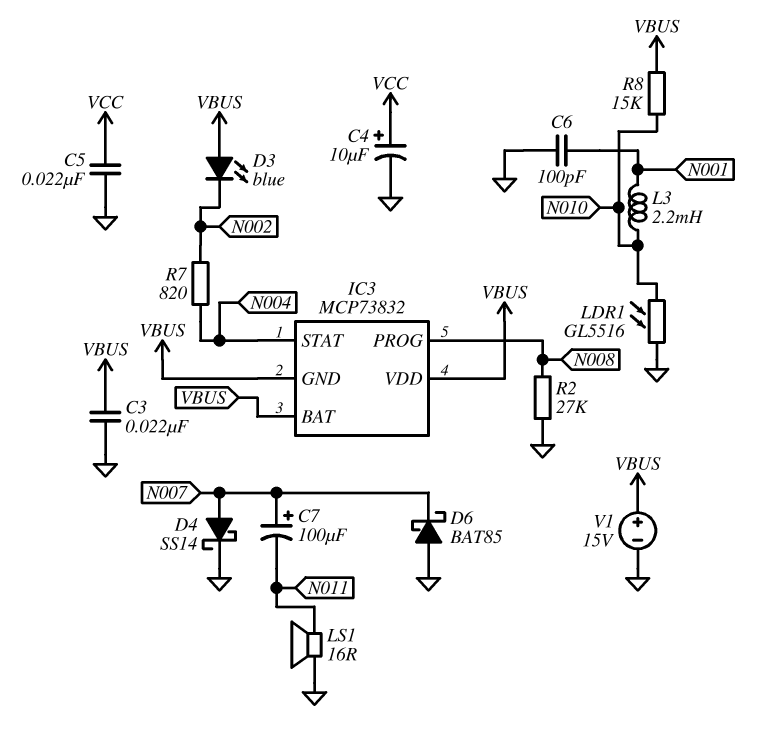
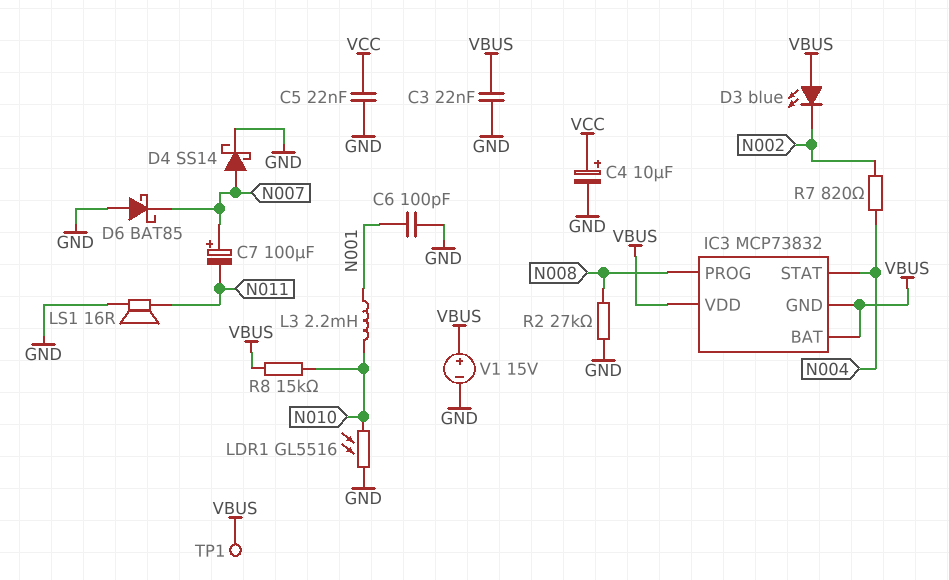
TP1: none -> test point (VBUS)

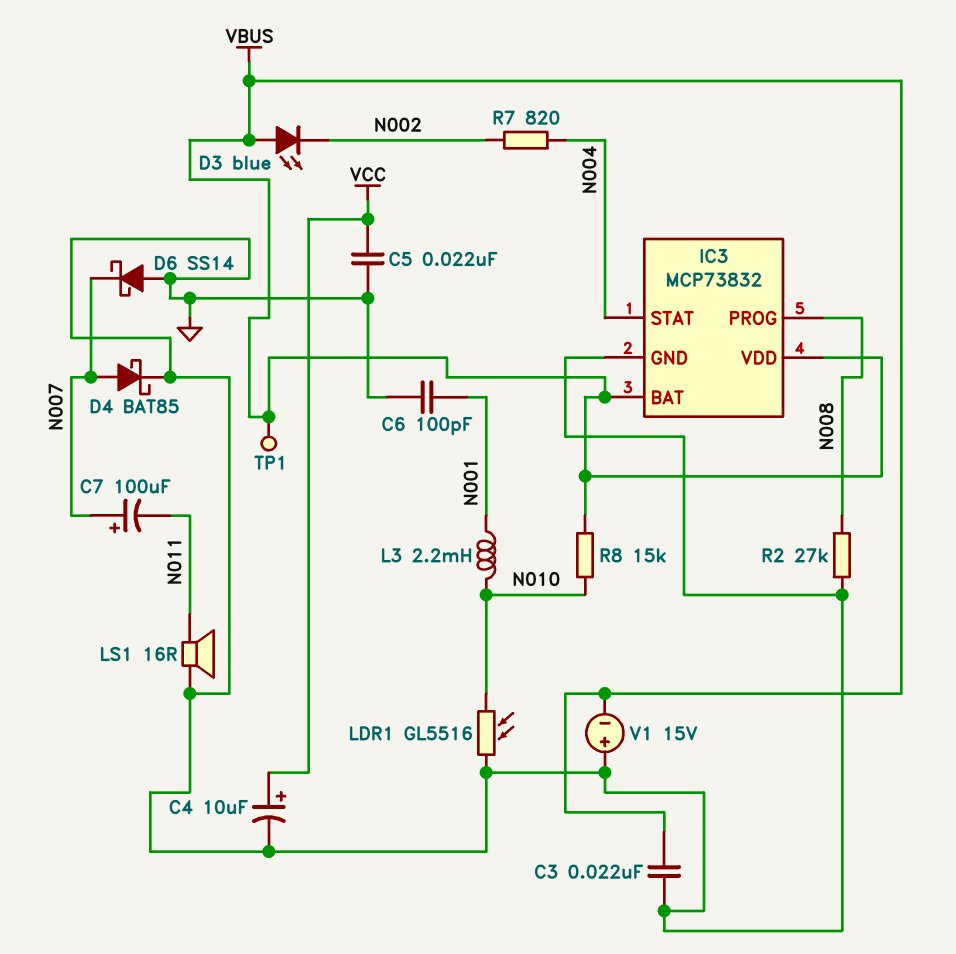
D4: schottky SS14 (A N007, K GND) -> schottky BAT85 (A N007, K GND)
D6: schottky BAT85 (A GND, K N007) -> schottky SS14 (A GND, K N007)
IC3 pin GND: VBUS -> GND
V1: 15V (plus VBUS, minus GND) -> 15V (plus GND, minus VBUS)

